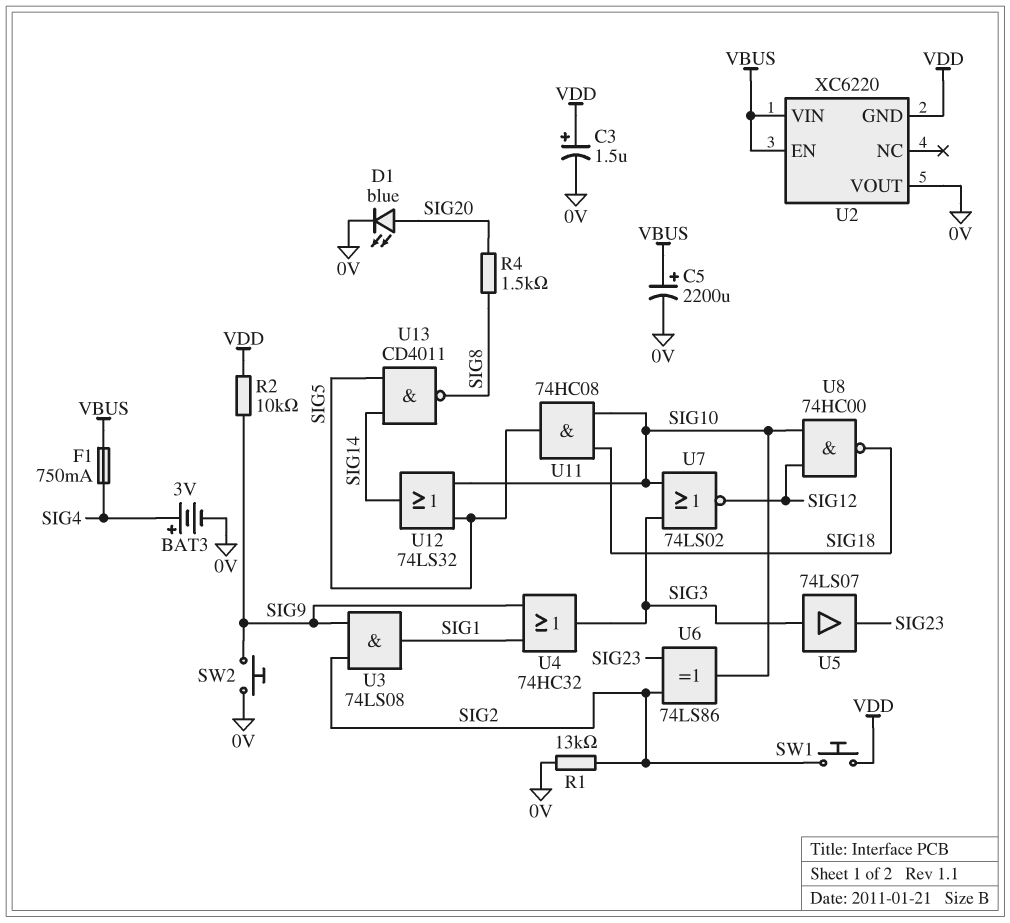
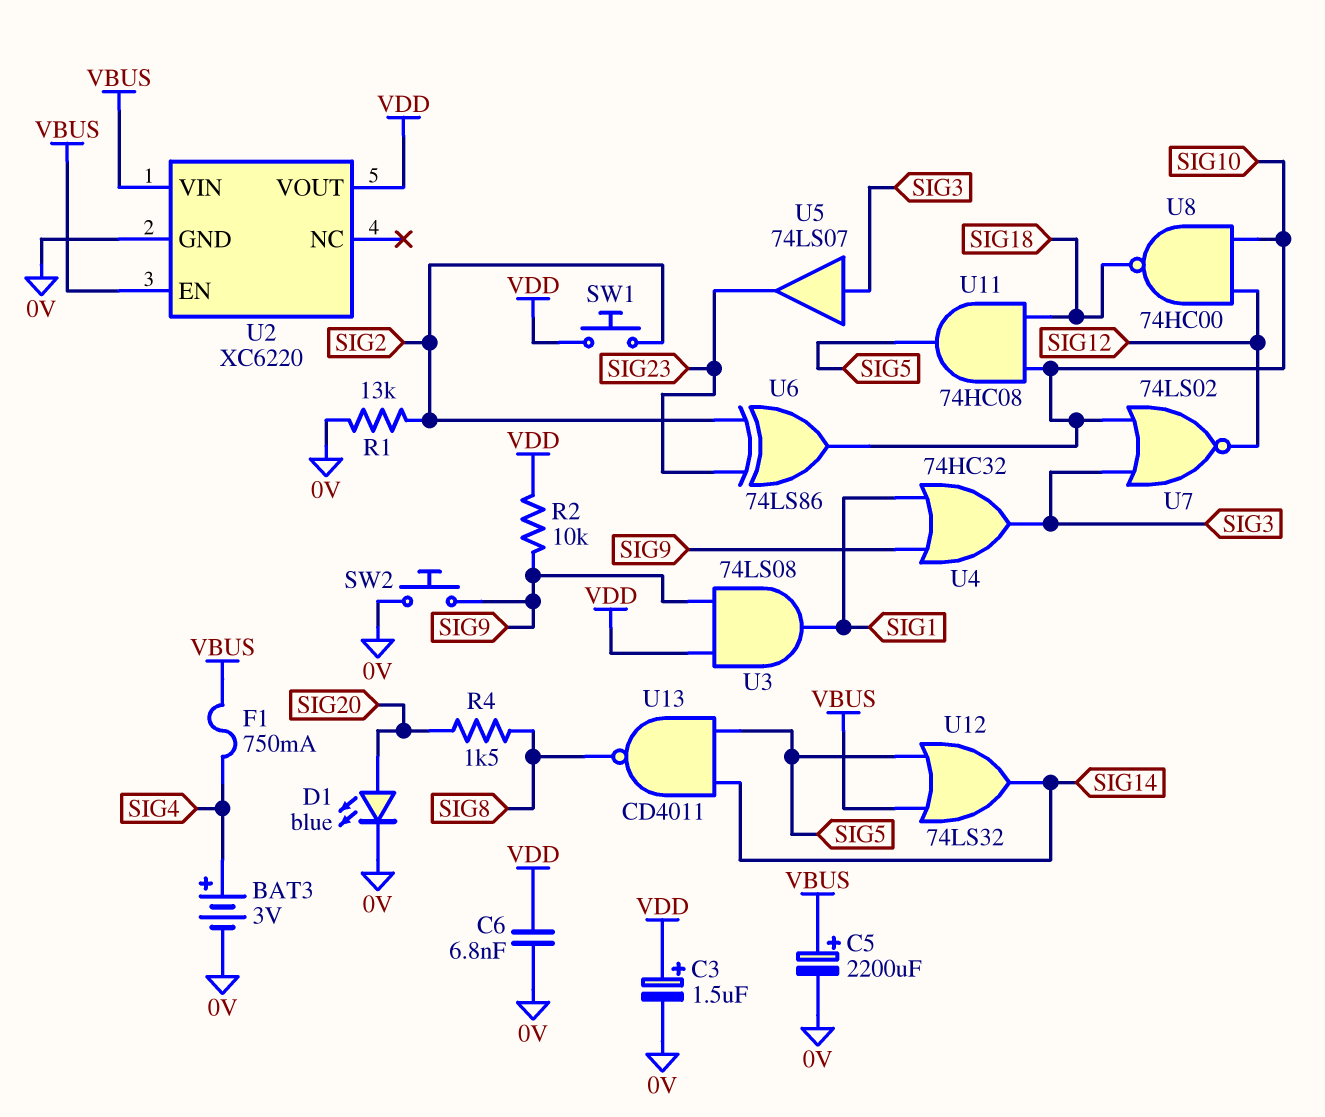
C6: none -> 6.8nF (0V, VDD)
U2 pin GND: VDD -> 0V
U2 pin VOUT: 0V -> VDD
U3: AND 74LS08 (in SIG2, in SIG9, out SIG1) -> AND 74LS08 (in SIG9, in VDD, out SIG1)
U12: OR 74LS32 (in SIG5, in SIG10, out SIG14) -> OR 74LS32 (in SIG5, in VBUS, out SIG14)

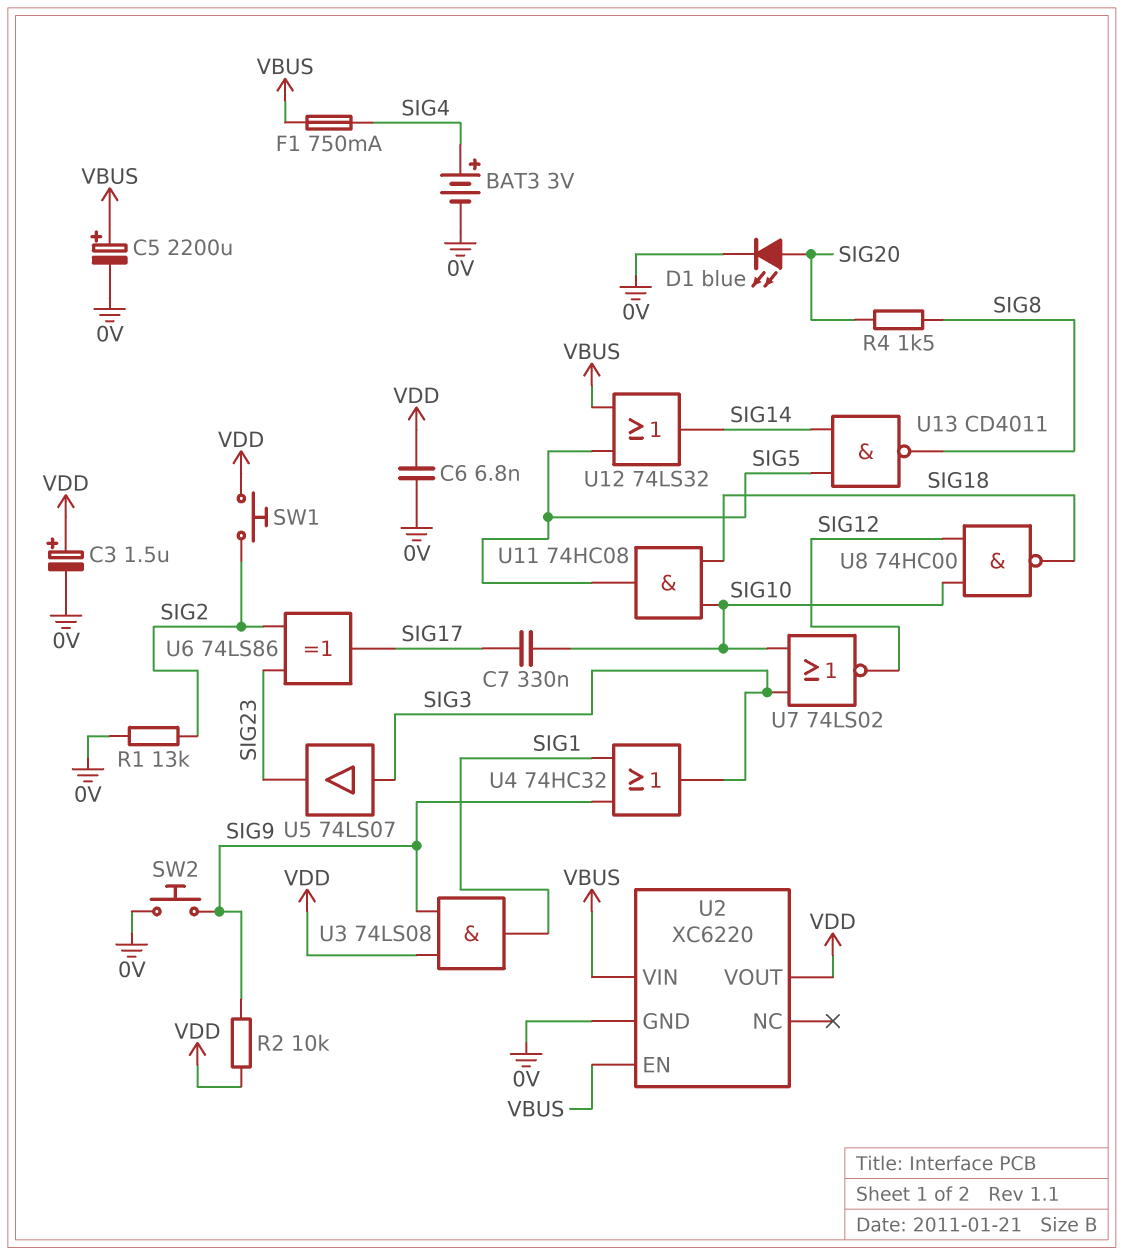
C7: none -> 330nF (SIG10, SIG17)
U6: XOR 74LS86 (in SIG2, in SIG23, out SIG10) -> XOR 74LS86 (in SIG2, in SIG23, out SIG17)

